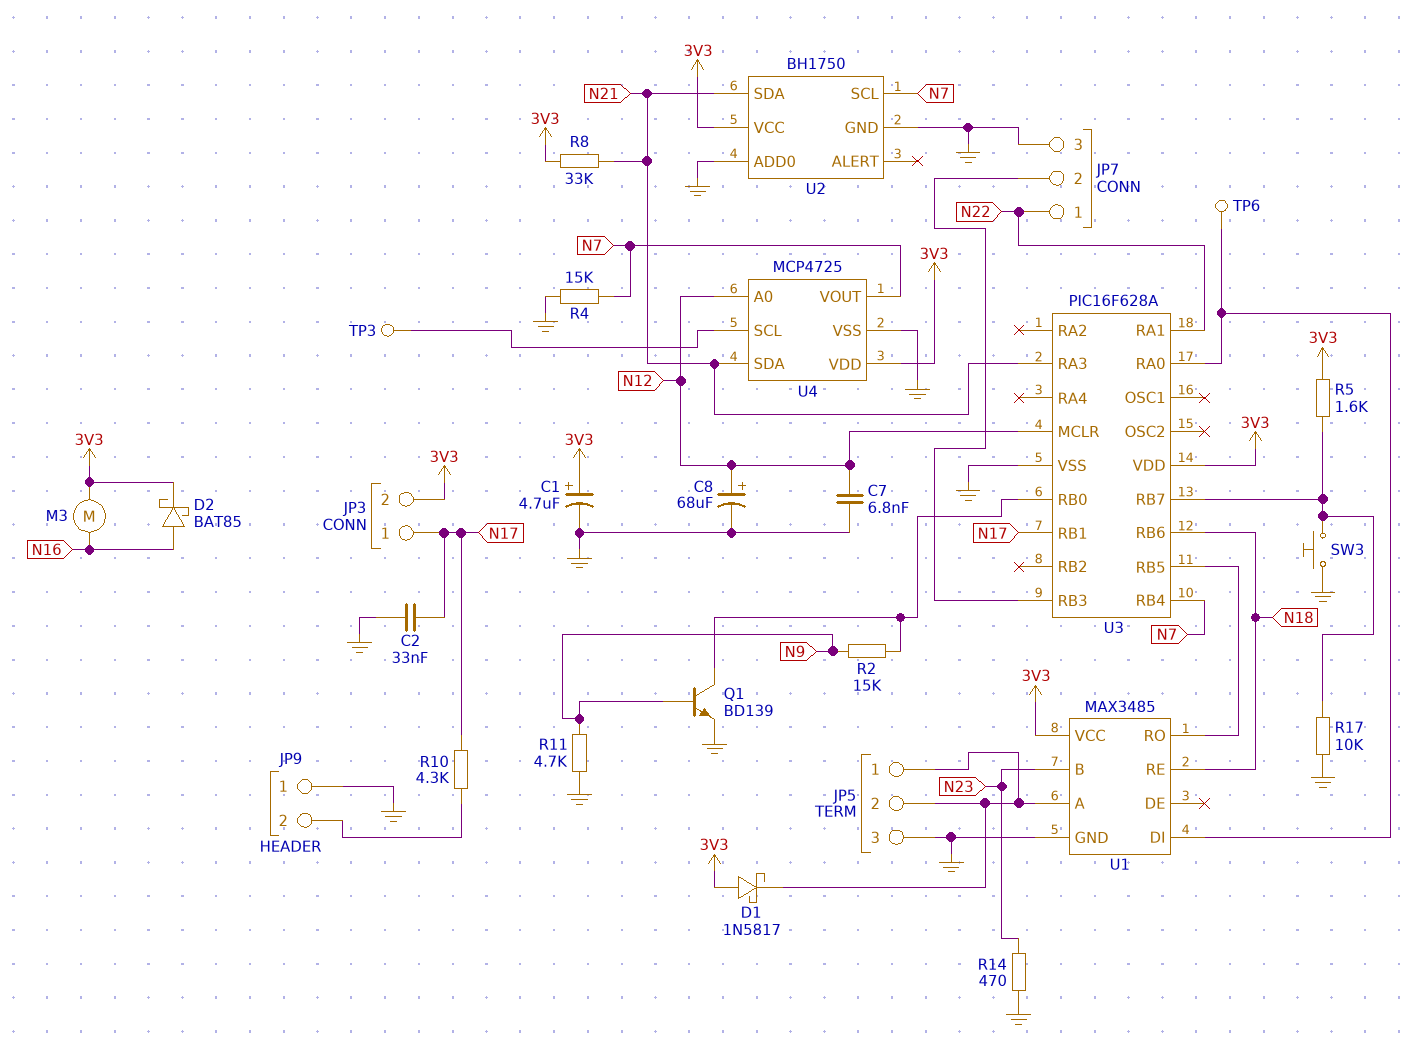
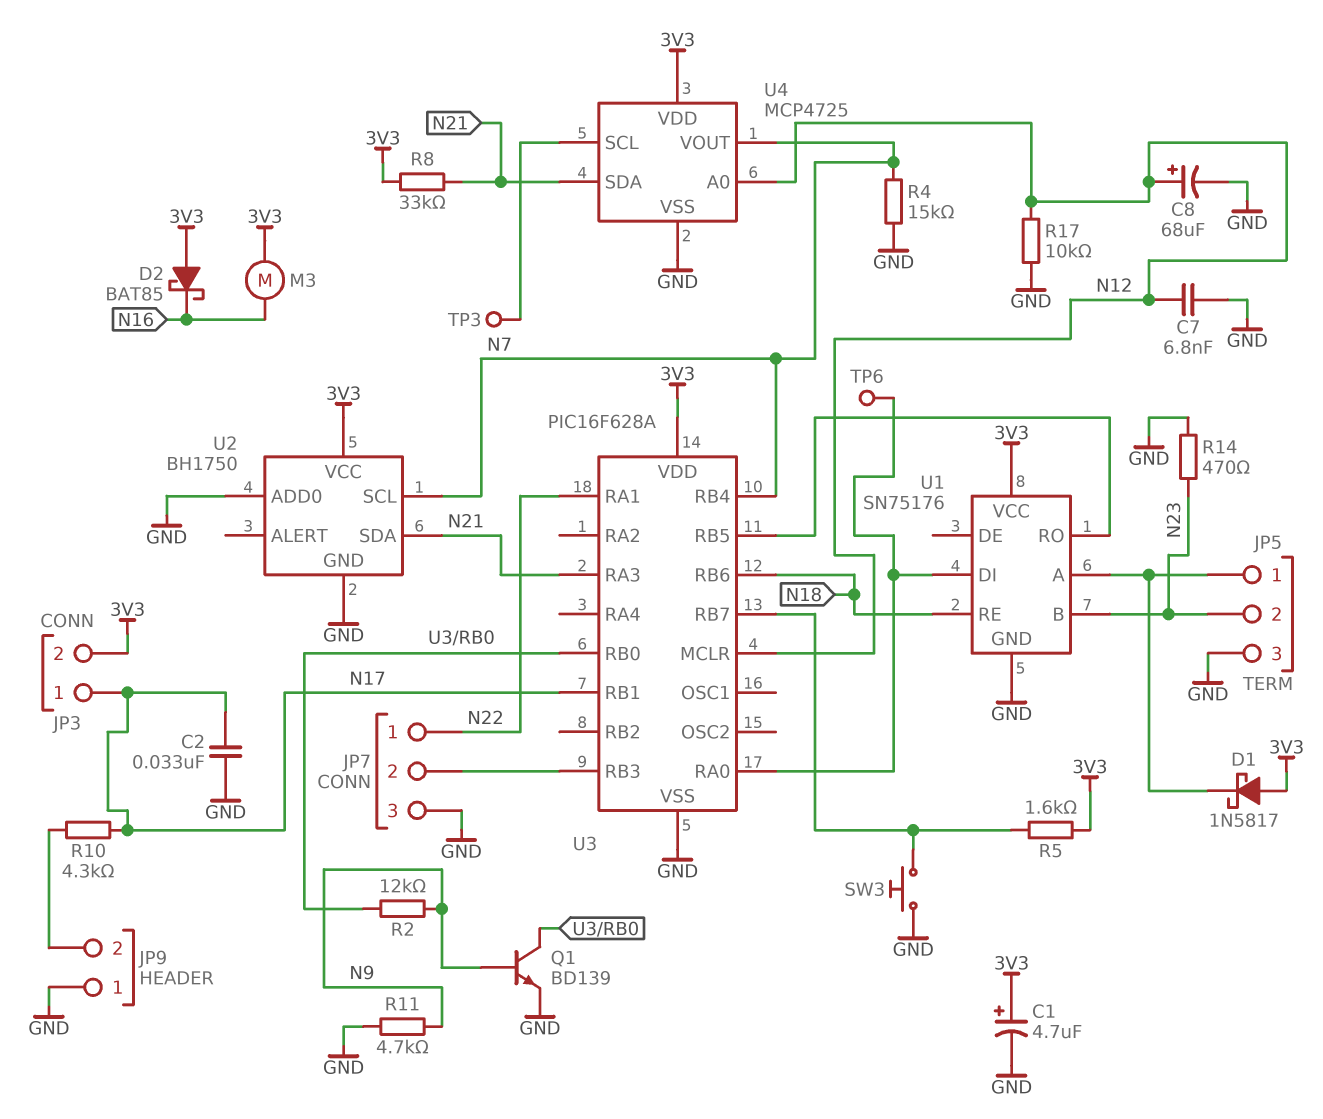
D2: schottky BAT85 (A N16, K 3V3) -> schottky BAT85 (A 3V3, K N16)
JP5 pin 2: JP5/1 -> N23
R2: 15k (N9, U3/RB0) -> 12k (N9, U3/RB0)
R17: 10k (GND, U3/RB7) -> 10k (GND, N12)
U1: MAX3485 -> SN75176

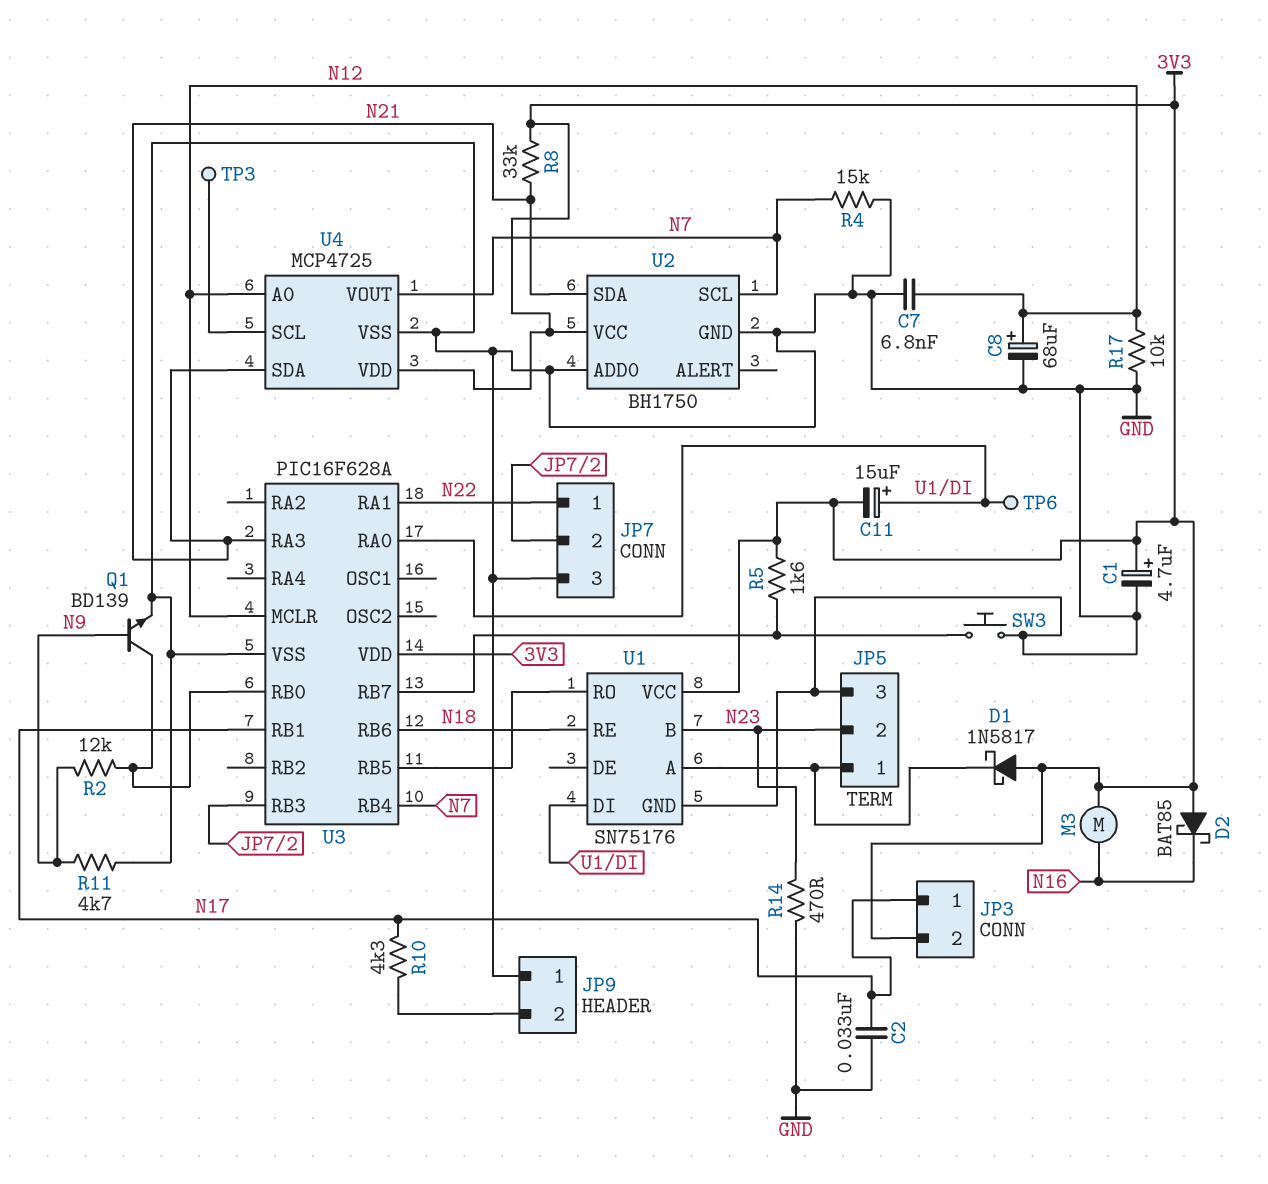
C11: none -> 15uF (plus U1/DI, minus 3V3)

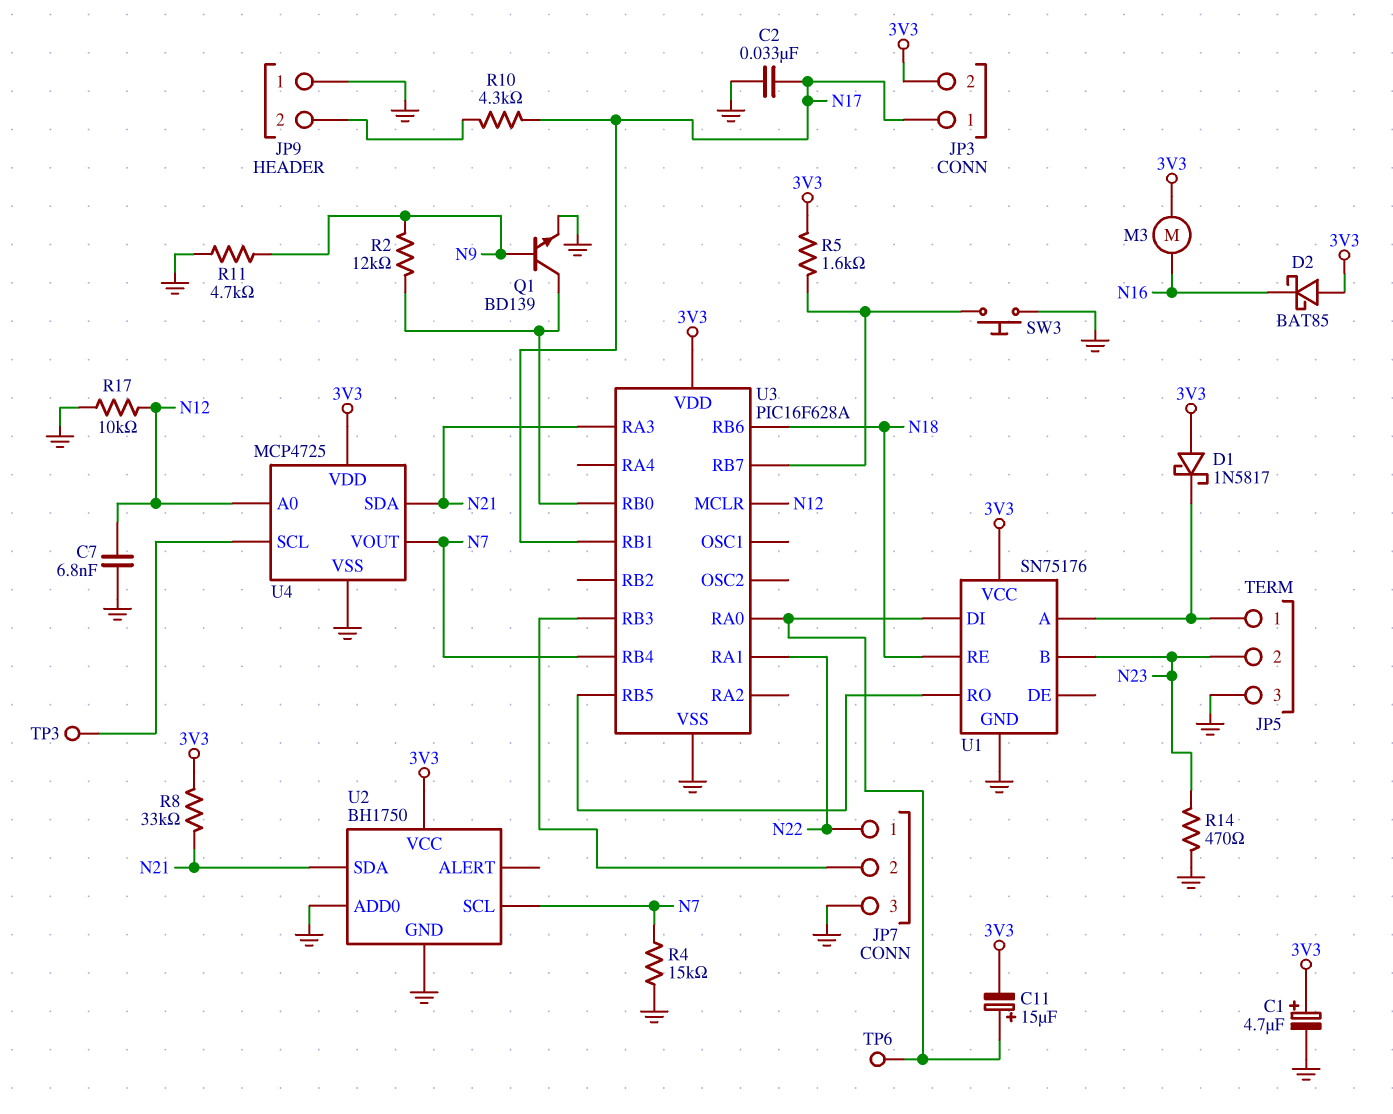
C8: 68uF (plus N12, minus GND) -> none

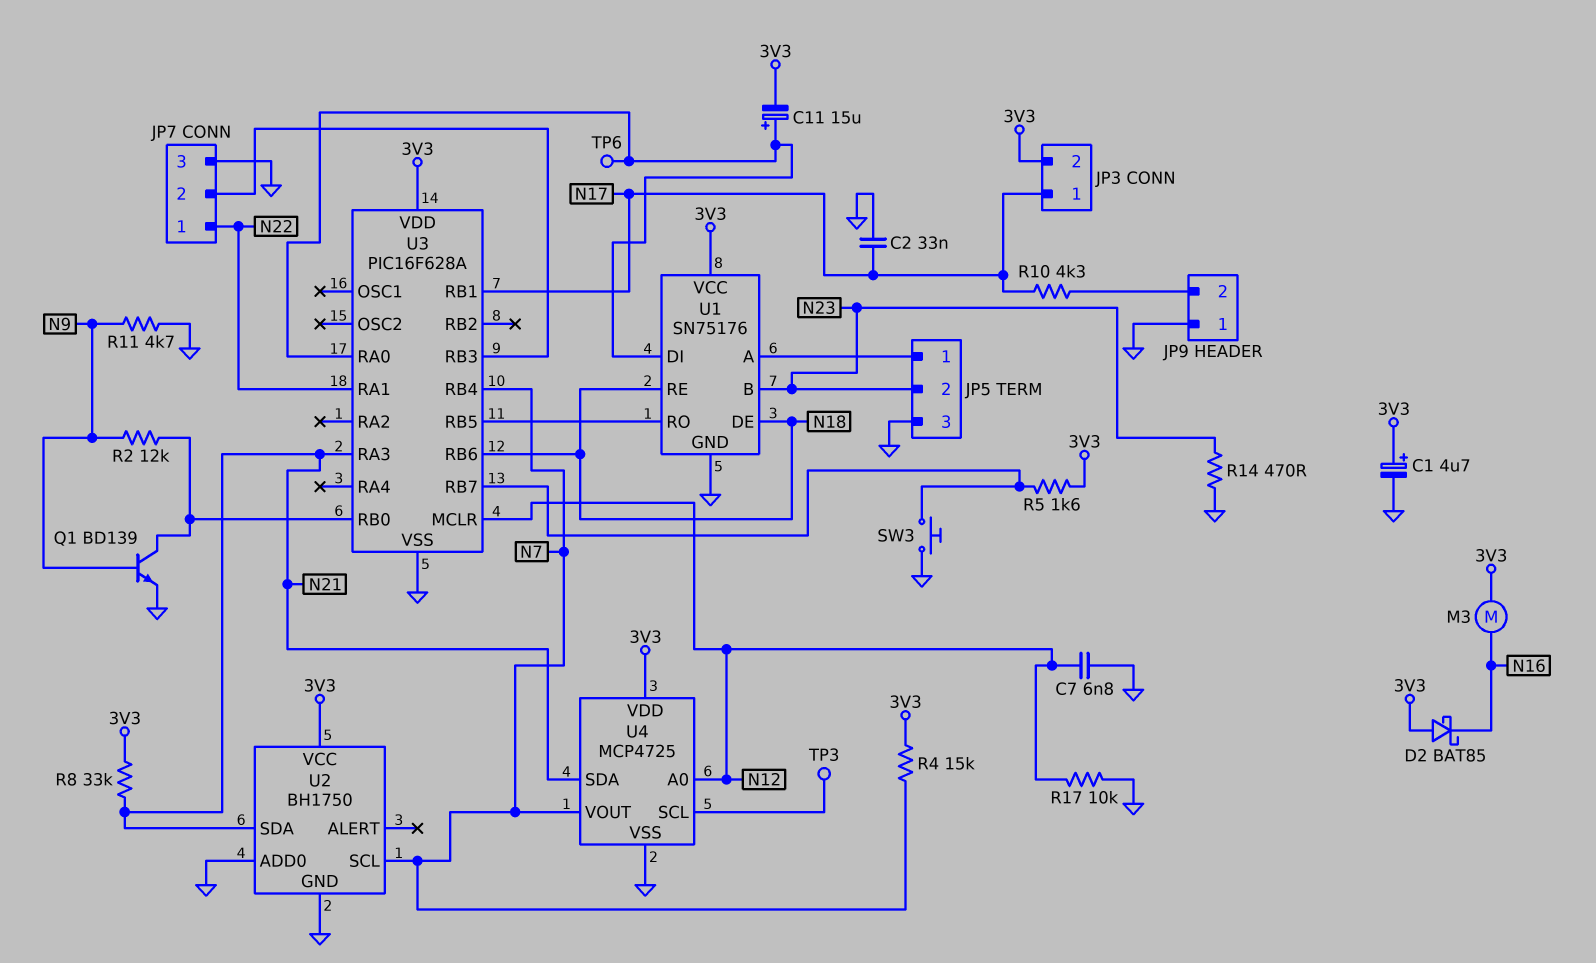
D1: schottky 1N5817 (A 3V3, K JP5/1) -> none
R4: 15k (GND, N7) -> 15k (3V3, N7)
U1 pin DE: none -> N18

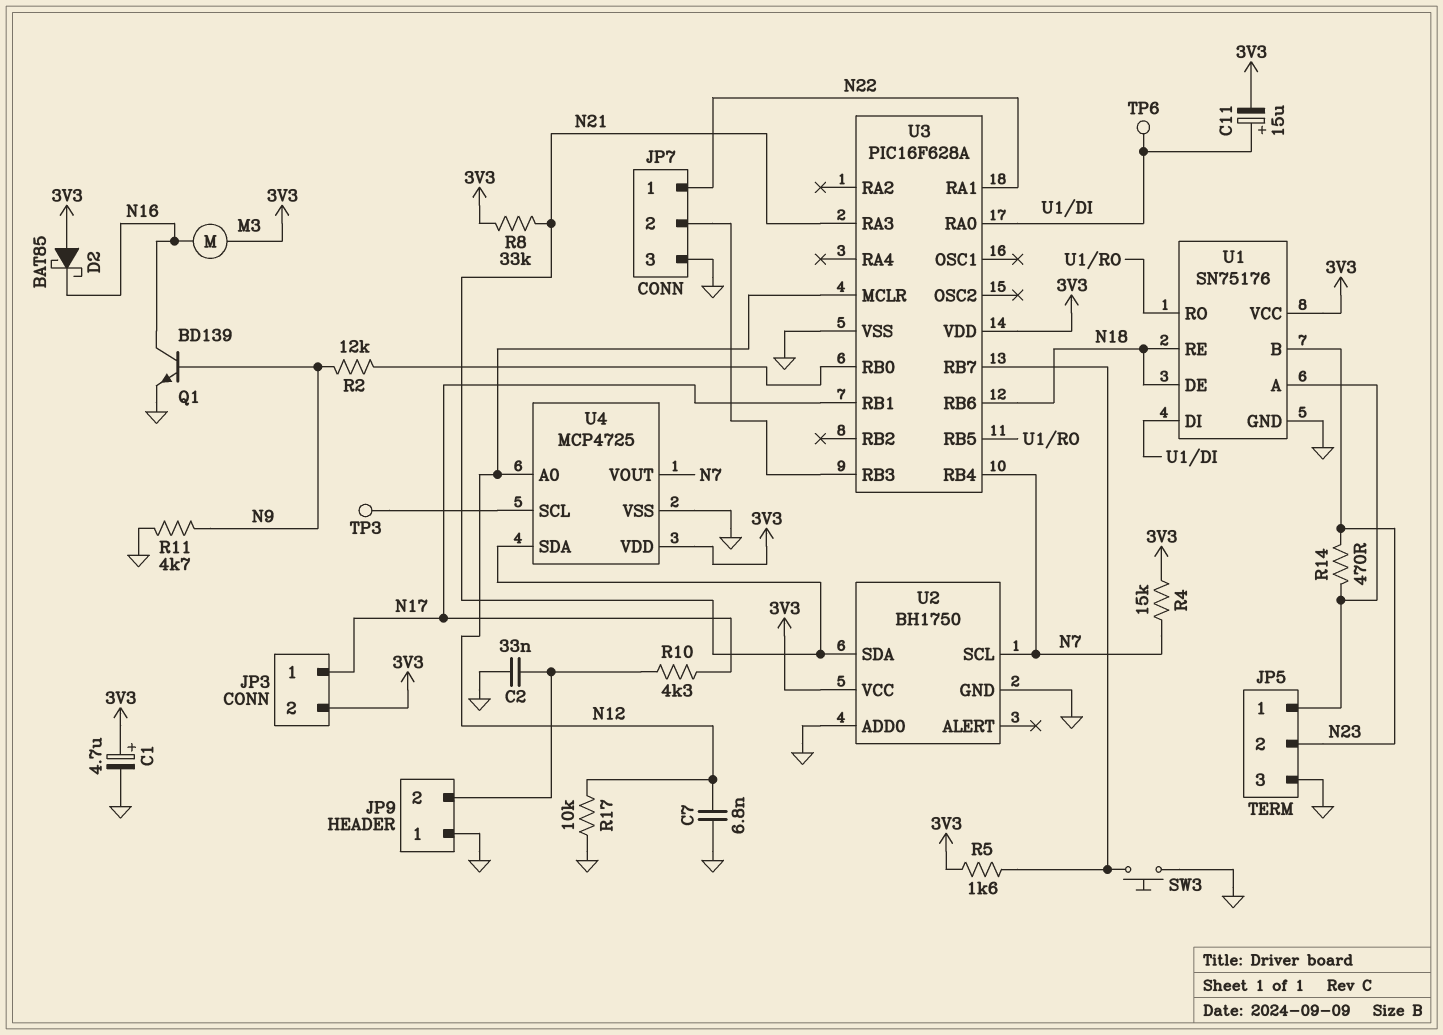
C2: 33nF (GND, N17) -> 33nF (GND, JP9/2)
Q1: NPN BD139 (B N9, C U3/RB0, E GND) -> NPN BD139 (B N9, C N16, E GND)
R14: 470 (GND, N23) -> 470 (JP5/1, N23)

